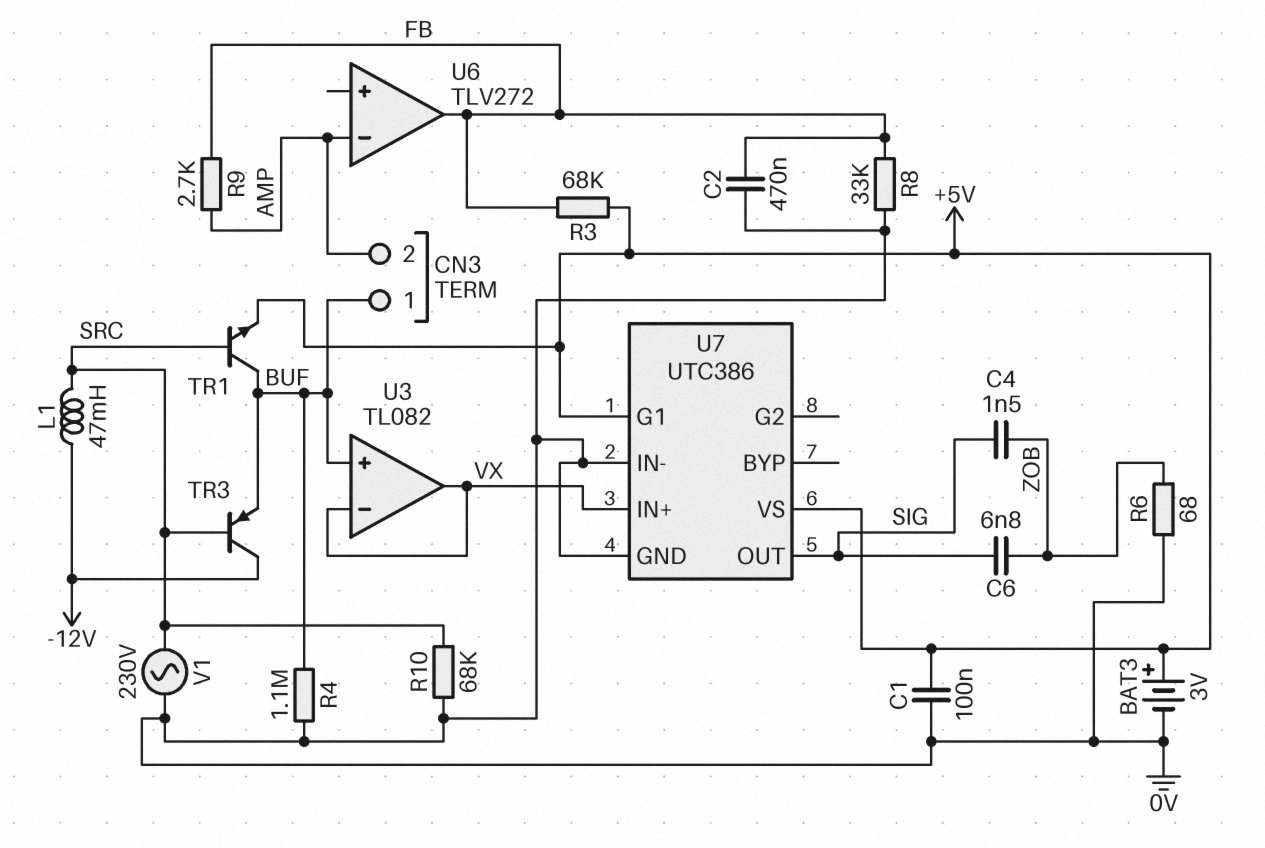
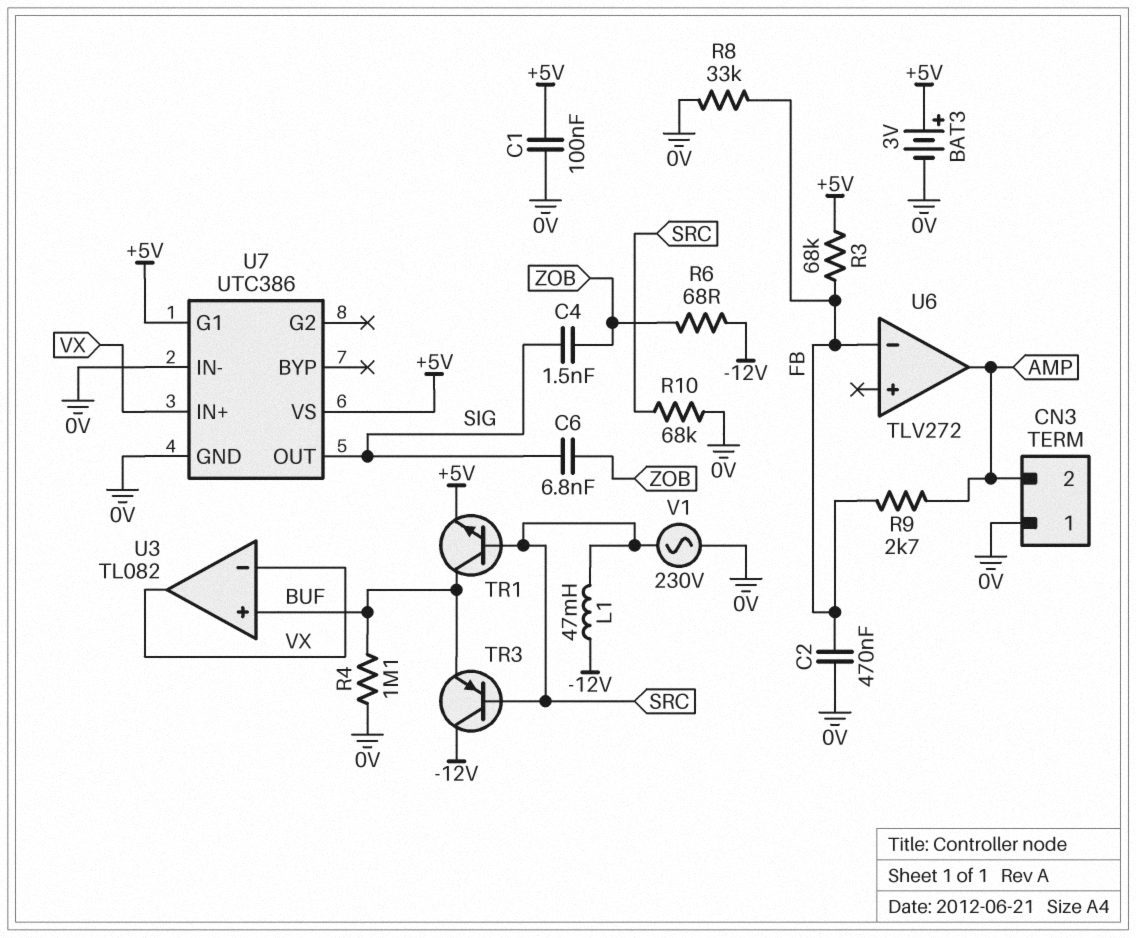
CN3 pin 1: BUF -> 0V
R6: 68 (0V, ZOB) -> 68 (-12V, ZOB)
U6 pin in-: AMP -> FB
U6 pin out: FB -> AMP

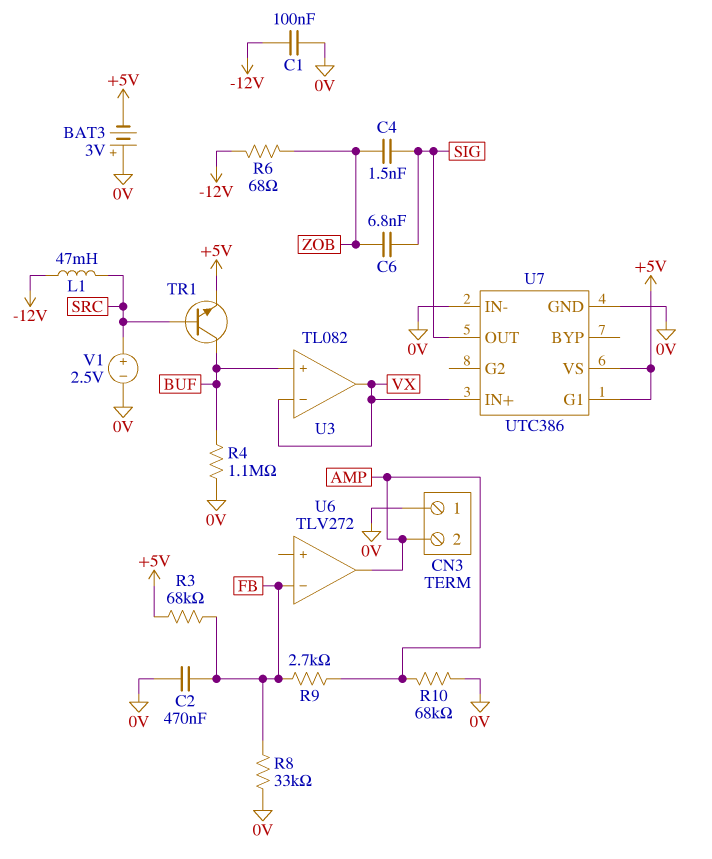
BAT3: 3V (plus +5V, minus 0V) -> 3V (plus 0V, minus +5V)
C1: 100nF (+5V, 0V) -> 100nF (-12V, 0V)
R10: 68k (0V, SRC) -> 68k (0V, AMP)
TR3: PNP (B SRC, C -12V, E BUF) -> none
V1: AC 230V (0V, SRC) -> 2.5V (plus SRC, minus 0V)

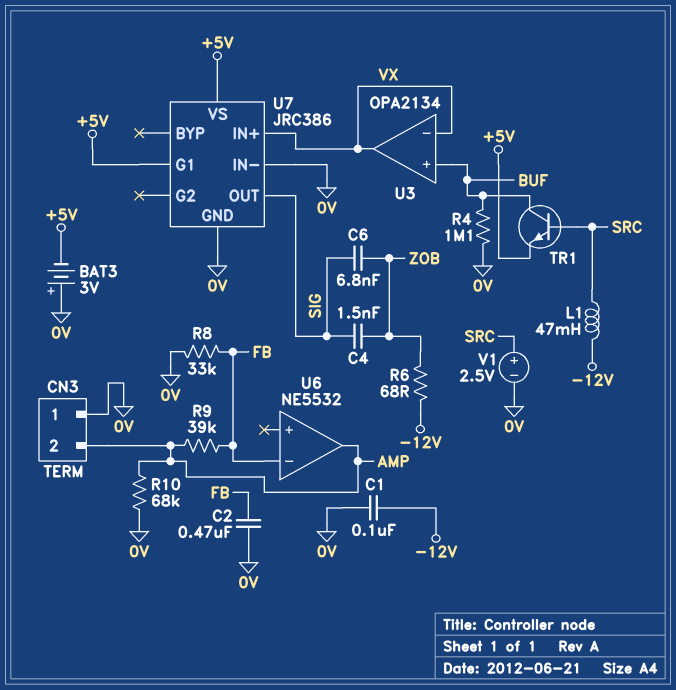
R3: 68k (+5V, FB) -> none
R9: 2.7k (AMP, FB) -> 39k (AMP, FB)
U3: TL082 -> OPA2134
U6: TLV272 -> NE5532
U7: UTC386 -> JRC386

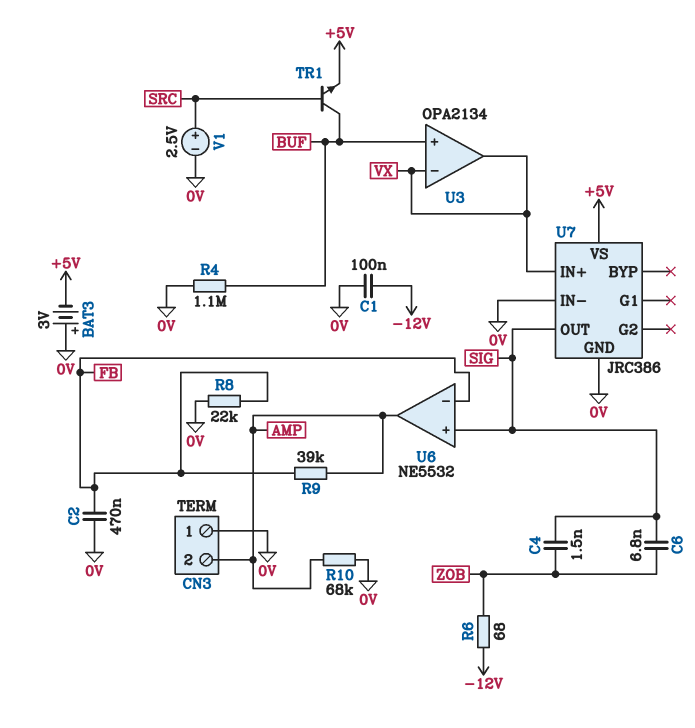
L1: 47mH (-12V, SRC) -> none
R8: 33k (0V, FB) -> 22k (0V, FB)
U6 pin in+: none -> SIG
U7 pin G1: +5V -> none

